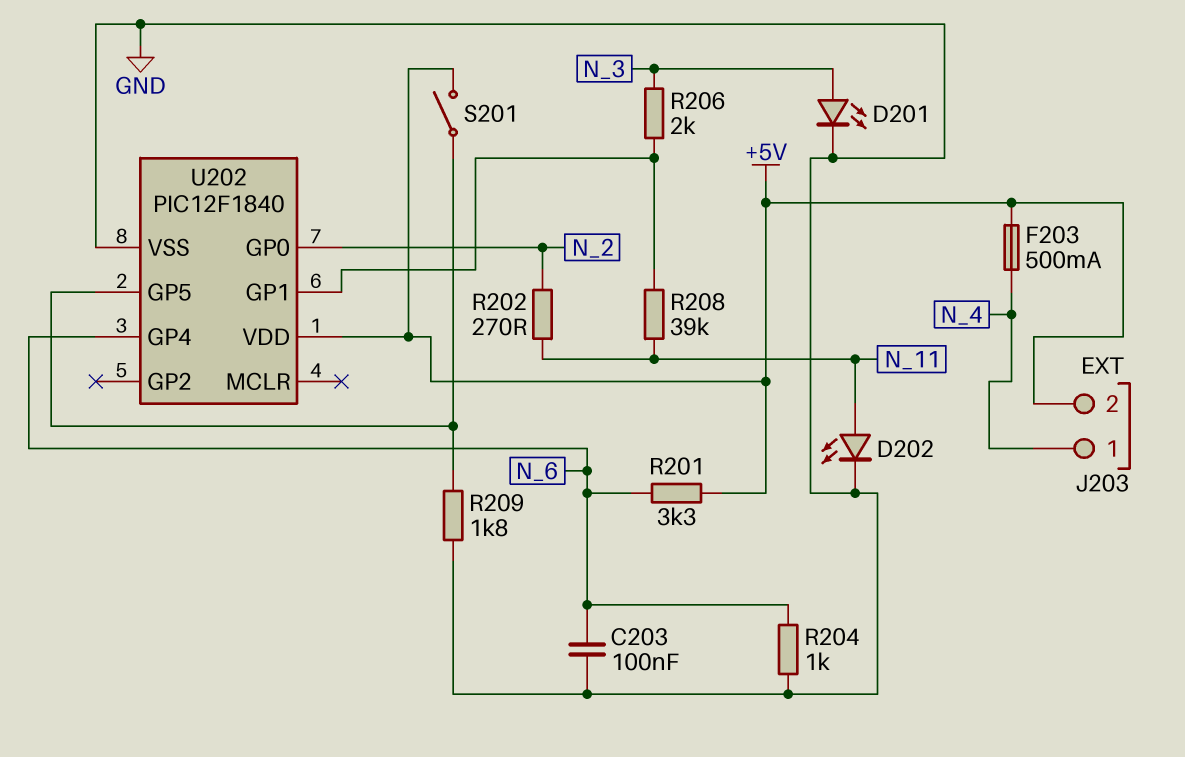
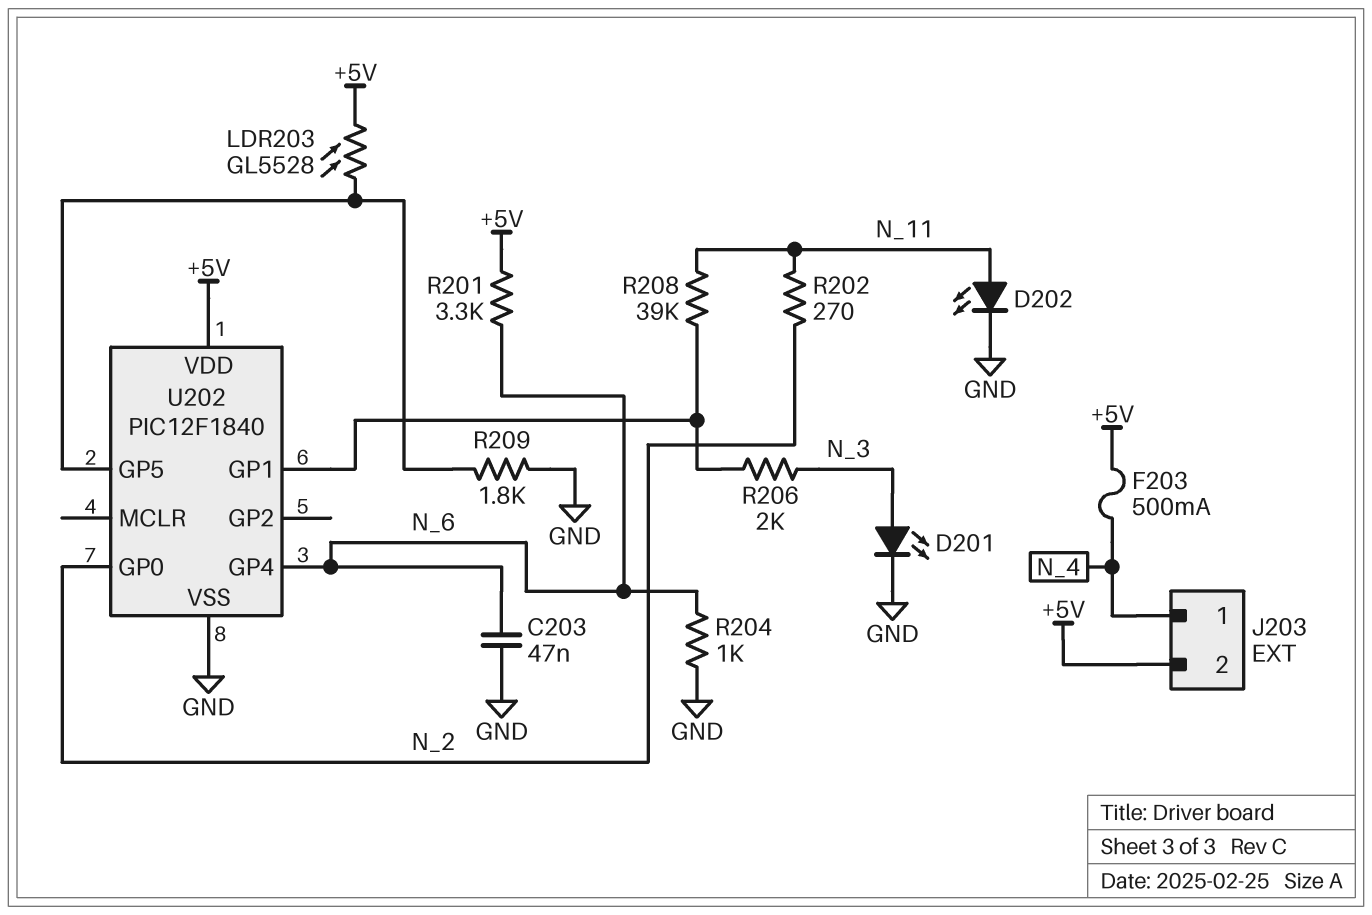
C203: 100nF (GND, N_6) -> 47nF (GND, N_6)
LDR203: none -> GL5528 (+5V, U202/GP5)
S201: switch (+5V, U202/GP5) -> none

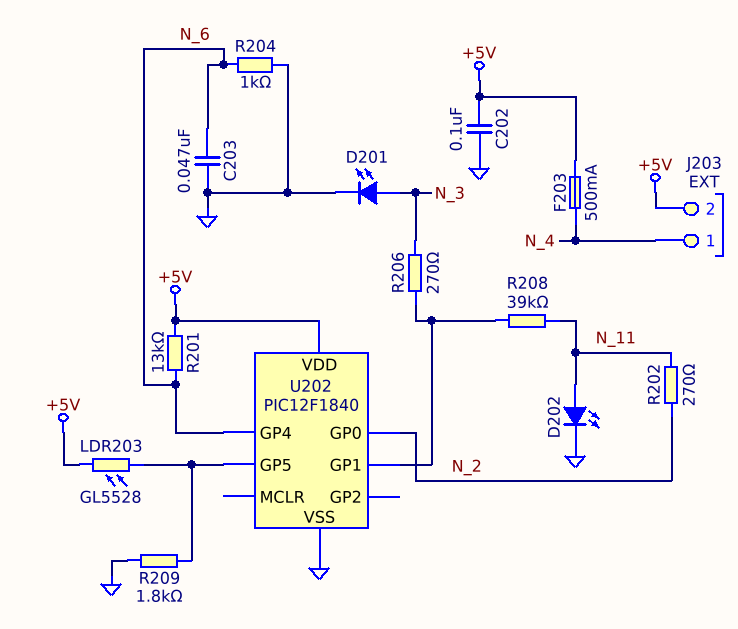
C202: none -> 100nF (+5V, GND)
R201: 3.3k (+5V, N_6) -> 13k (+5V, N_6)
R206: 2k (N_3, U202/GP1) -> 270 (N_3, U202/GP1)

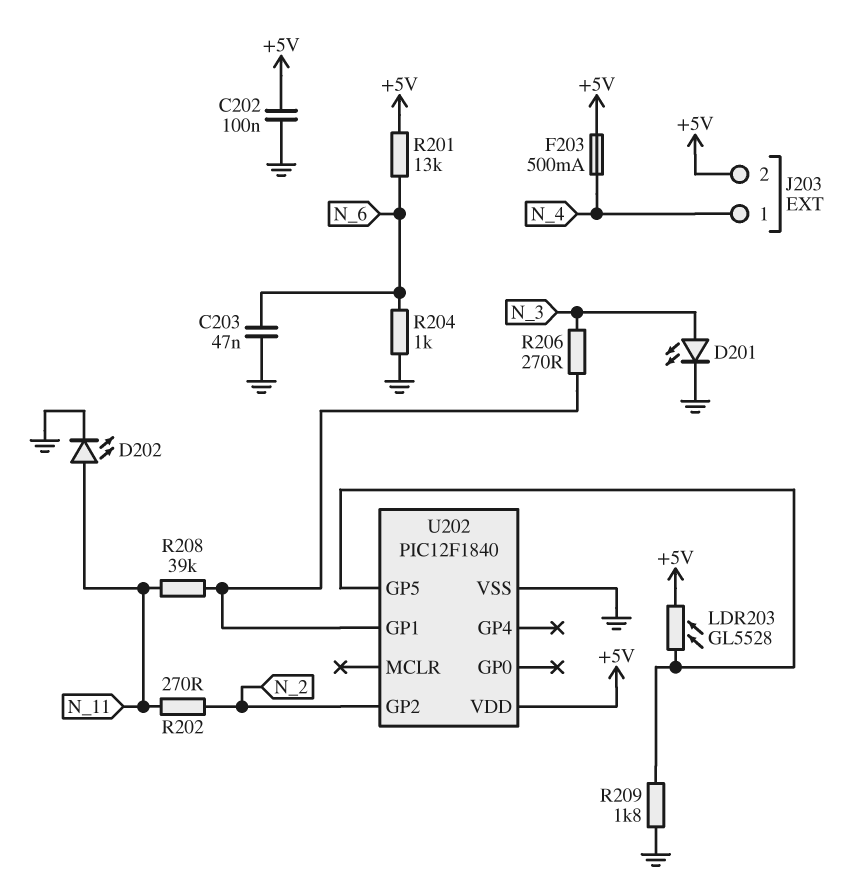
U202 pin GP0: N_2 -> none
U202 pin GP2: none -> N_2
U202 pin GP4: N_6 -> none

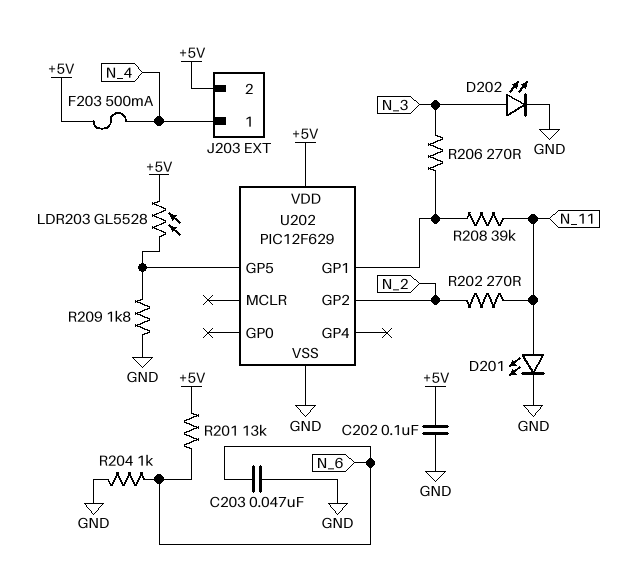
D201: LED (A N_3, K GND) -> LED (A N_11, K GND)
D202: LED (A N_11, K GND) -> LED (A N_3, K GND)
U202: PIC12F1840 -> PIC12F629

